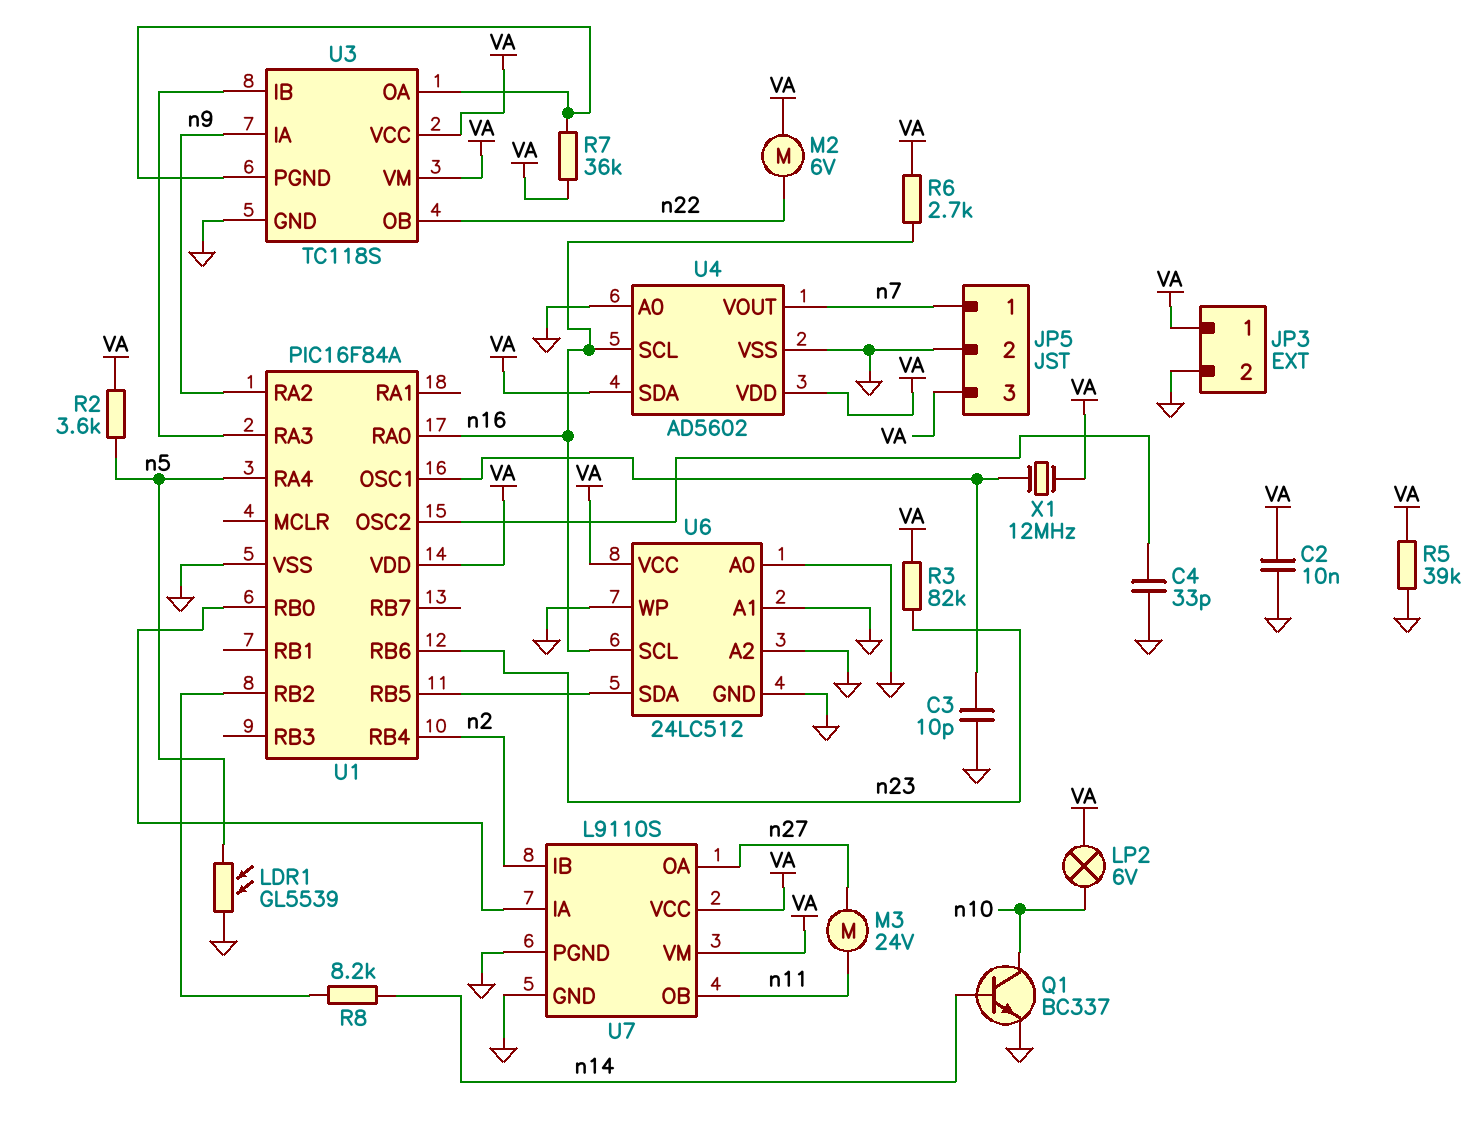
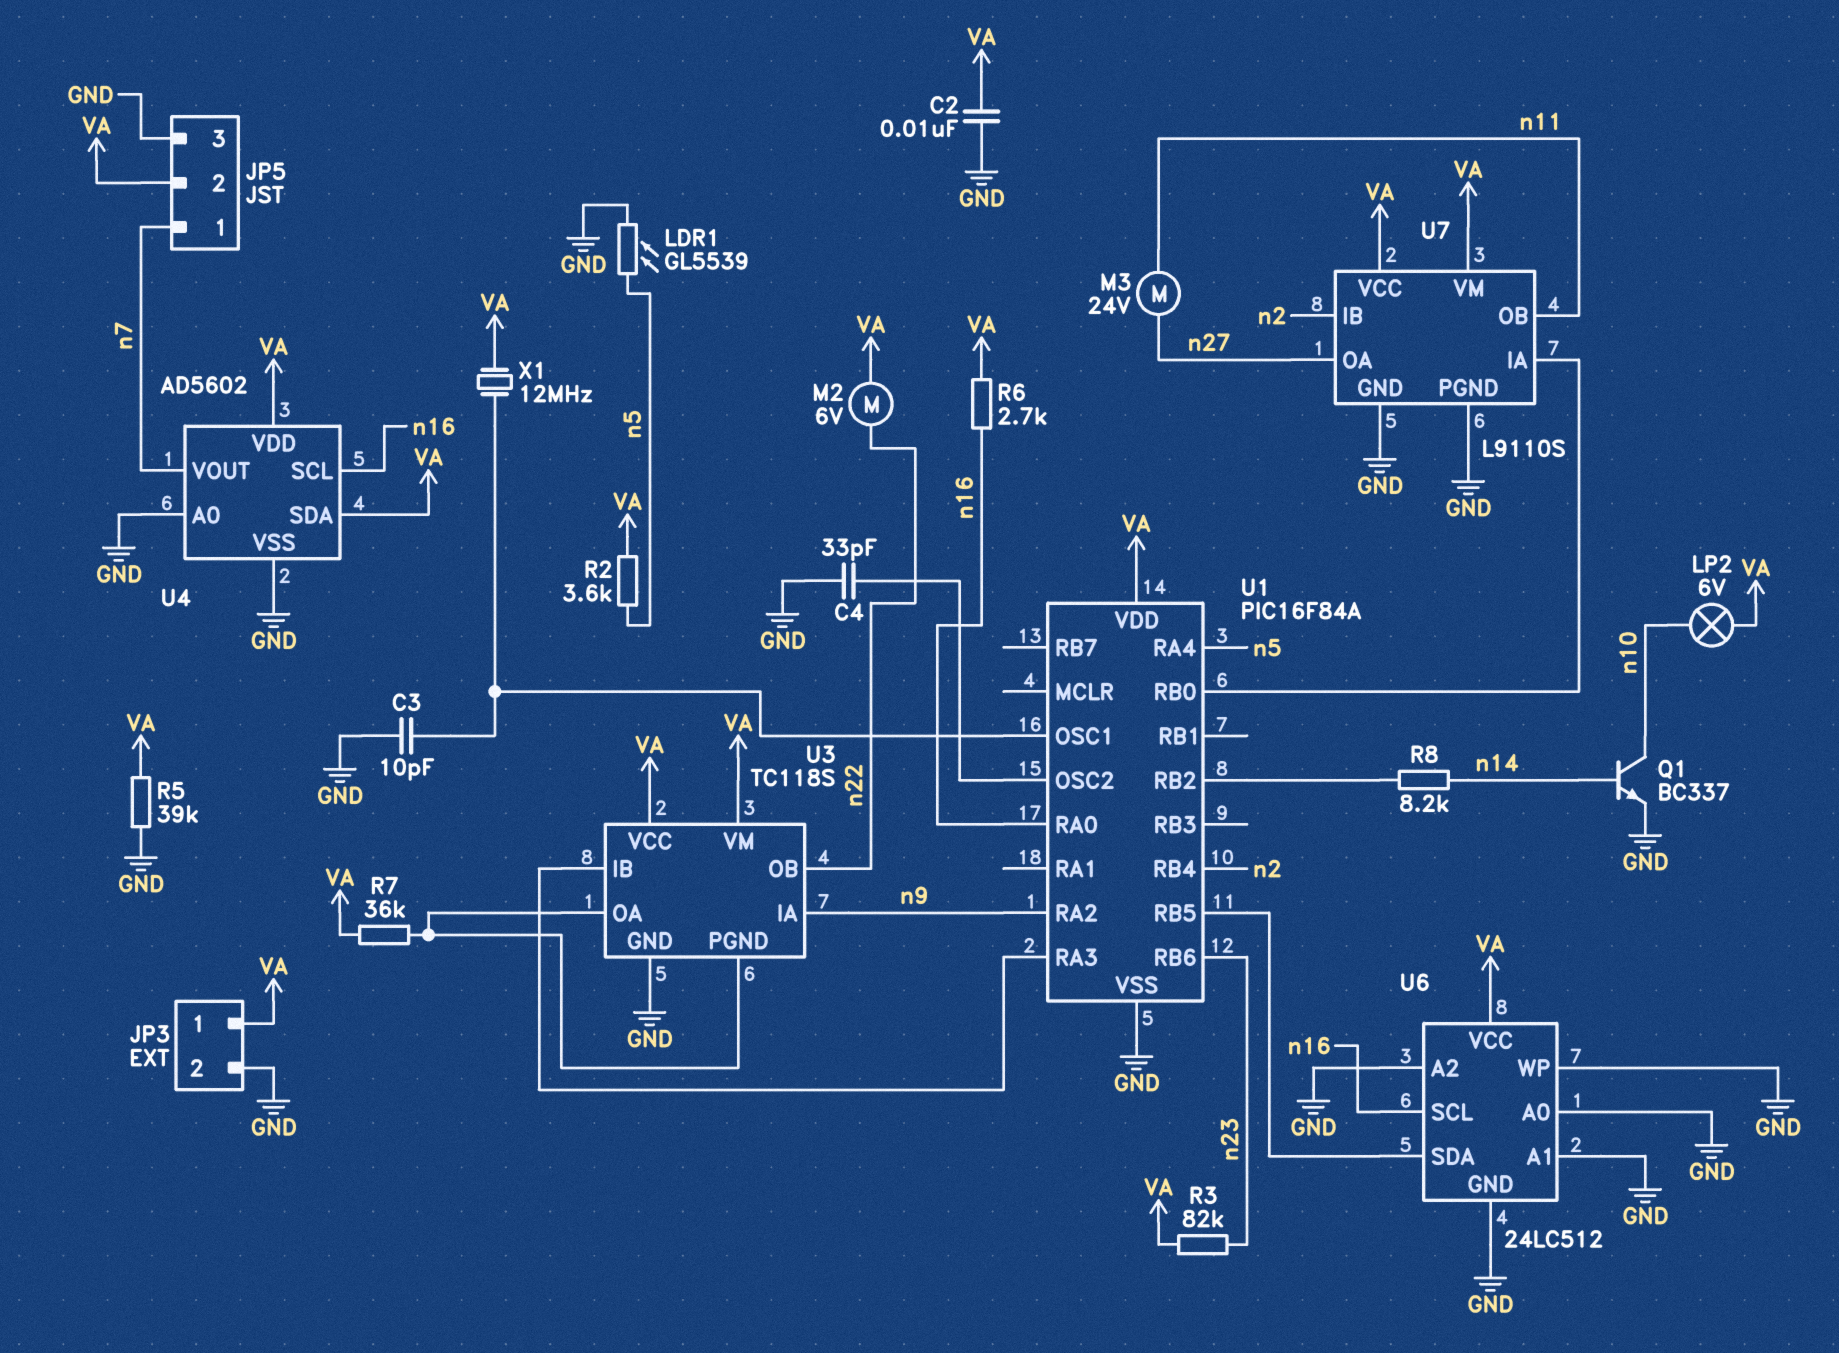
JP5 pin 2: GND -> VA
JP5 pin 3: VA -> GND

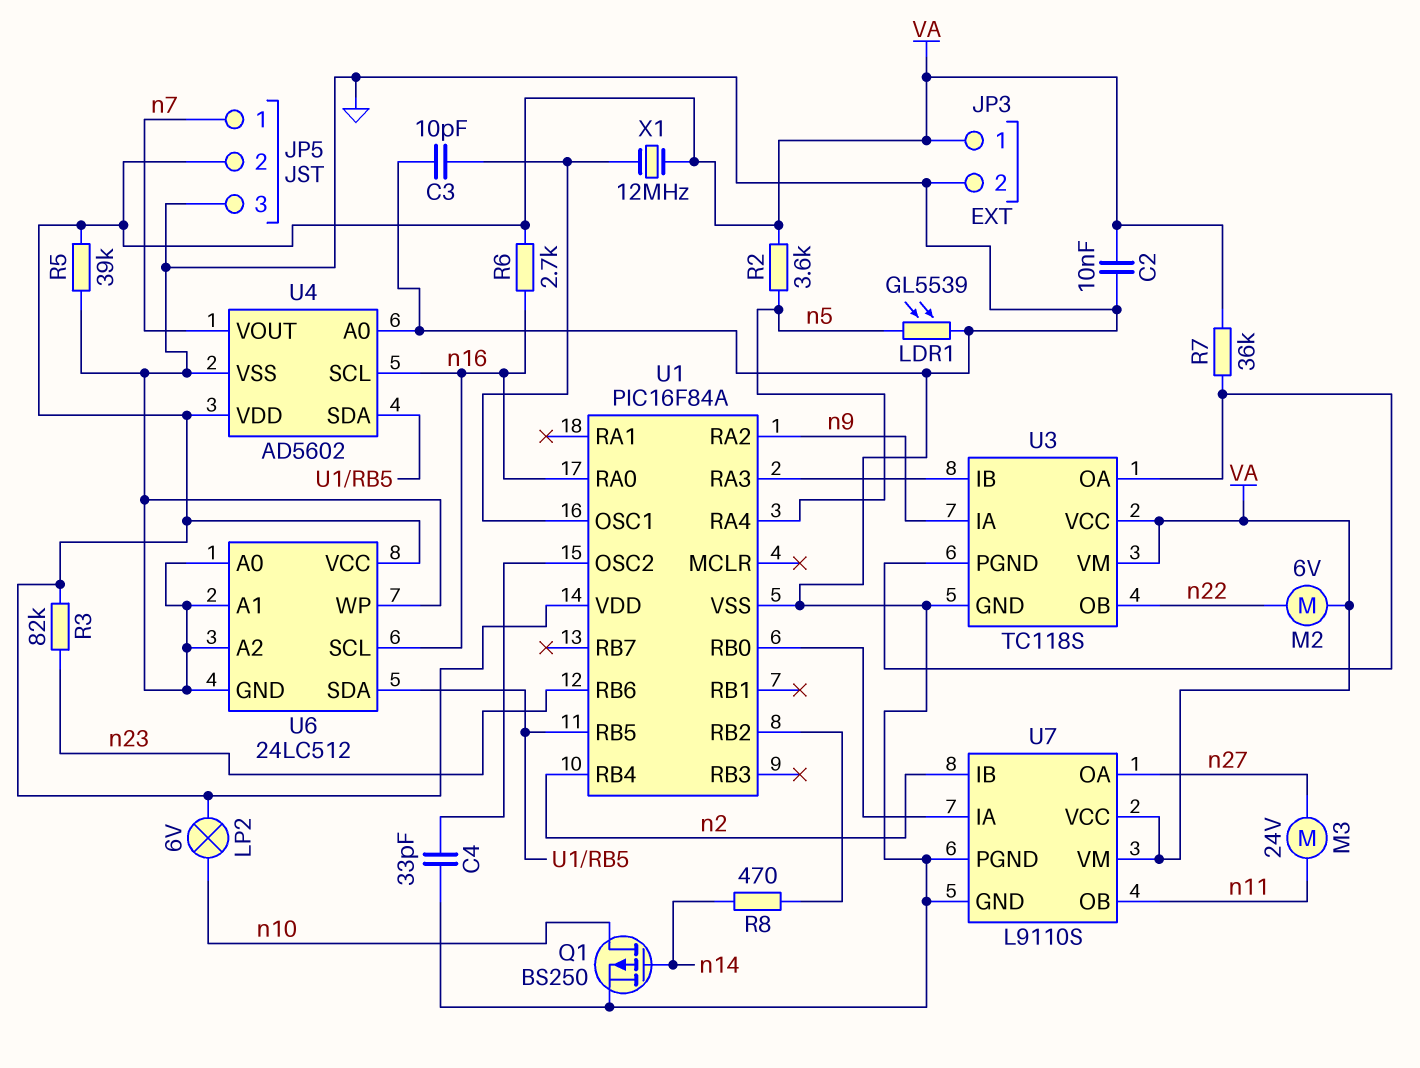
Q1: NPN BC337 (B n14, C n10, E GND) -> PMOS BS250 (G n14, D n10, S GND)
R8: 8.2k (U1/RB2, n14) -> 470 (U1/RB2, n14)
U4 pin SDA: VA -> U1/RB5

